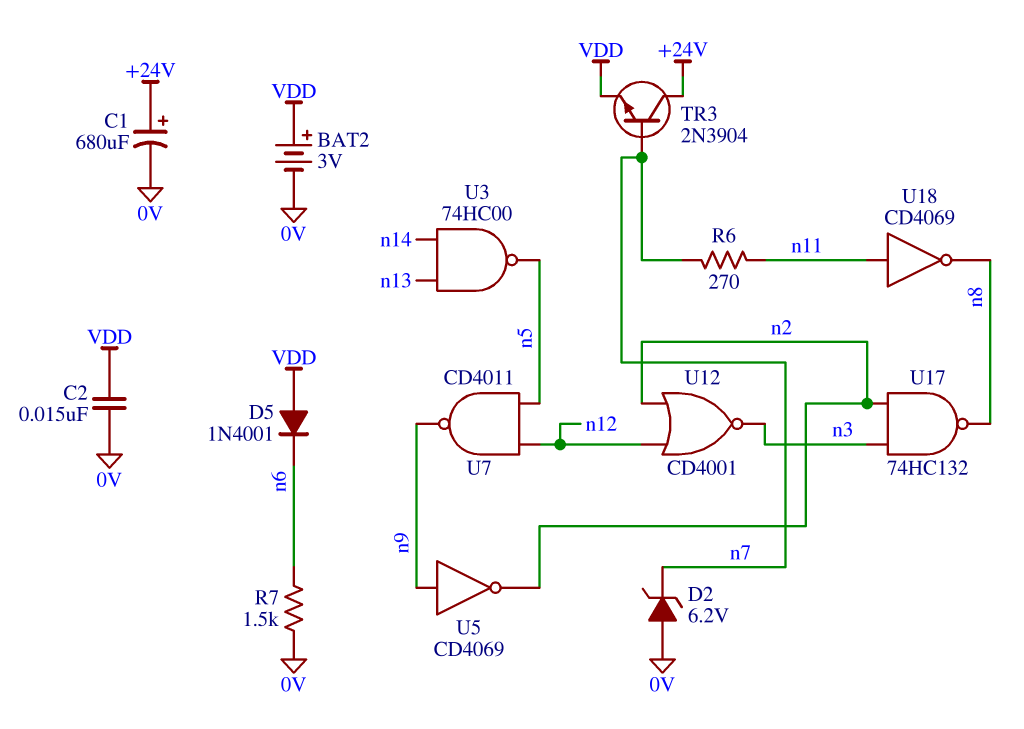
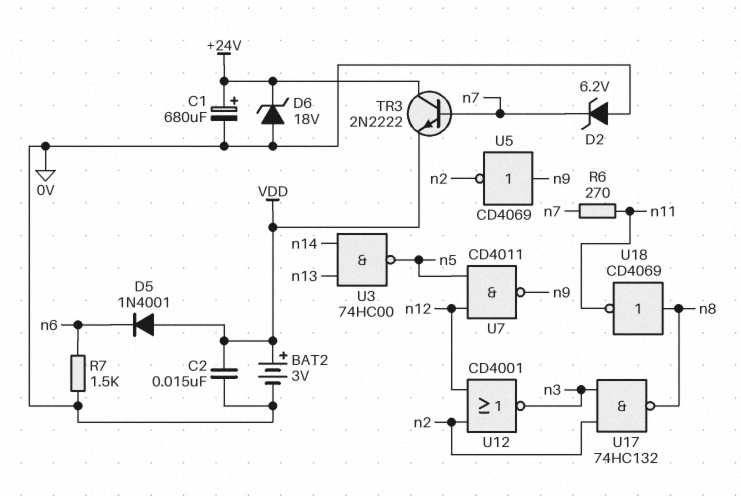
D6: none -> zener 18V (A 0V, K +24V)
TR3: NPN 2N3904 (B n7, C +24V, E VDD) -> NPN 2N2222 (B n7, C +24V, E VDD)
U18: NOT CD4069 (in n11, out n8) -> NOT CD4069 (in n8, out n11)

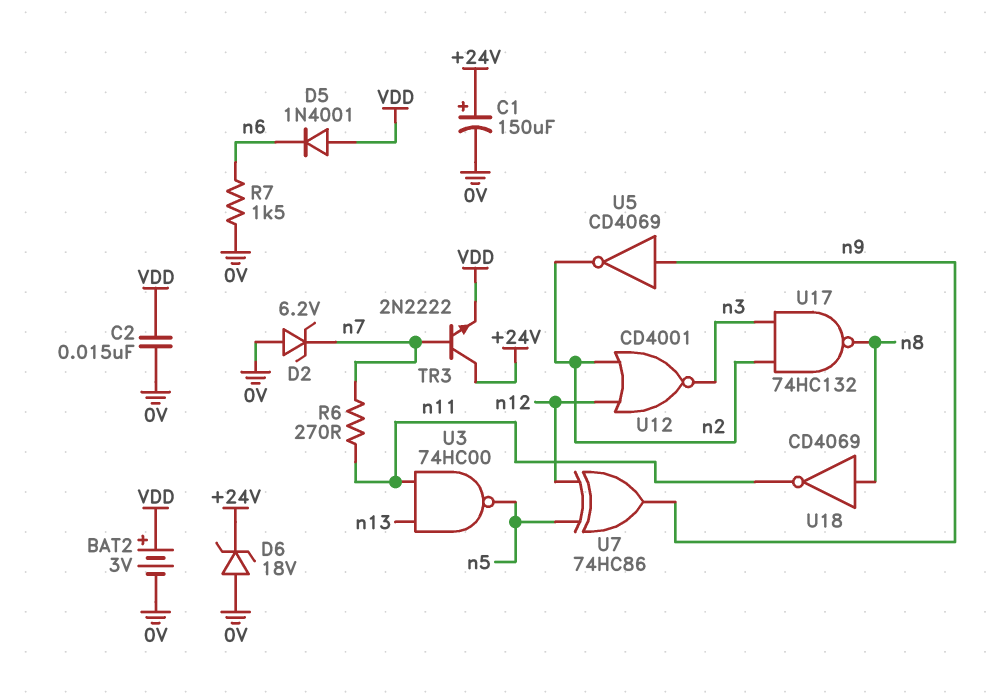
C1: 680uF (plus +24V, minus 0V) -> 150uF (plus +24V, minus 0V)
U3: NAND 74HC00 (in n13, in n14, out n5) -> NAND 74HC00 (in n11, in n13, out n5)
U7: NAND CD4011 (in n5, in n12, out n9) -> XOR 74HC86 (in n5, in n12, out n9)

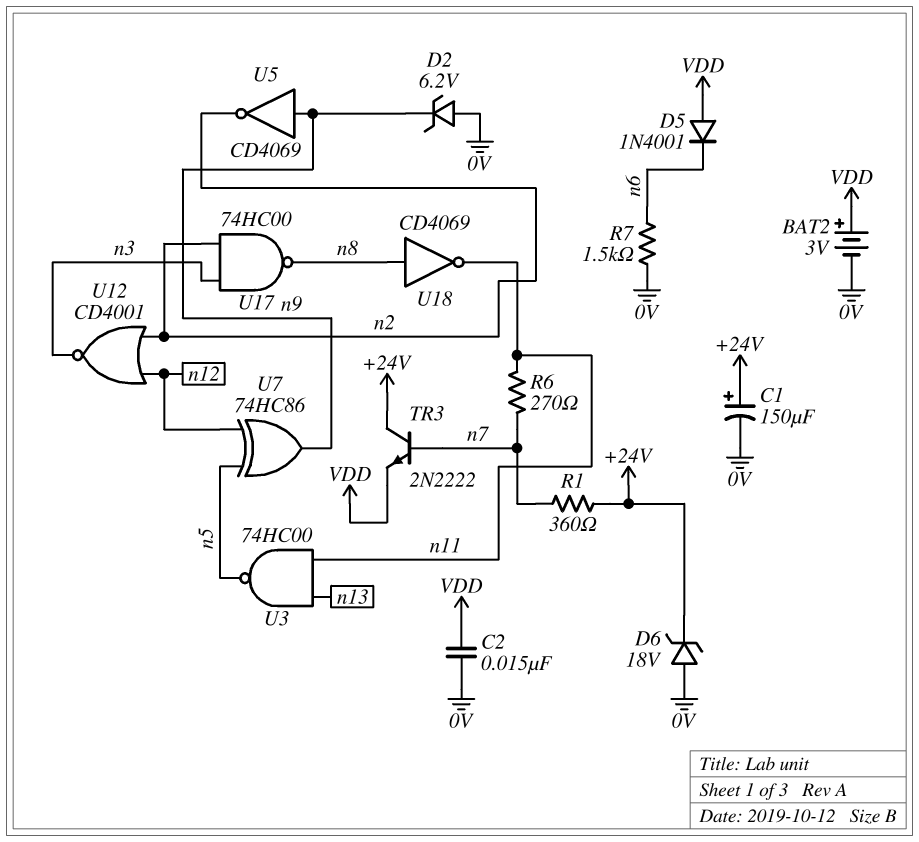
D2: zener 6.2V (A 0V, K n7) -> zener 6.2V (A 0V, K n9)
R1: none -> 360 (+24V, n7)
U17: NAND 74HC132 (in n2, in n3, out n8) -> NAND 74HC00 (in n2, in n3, out n8)

